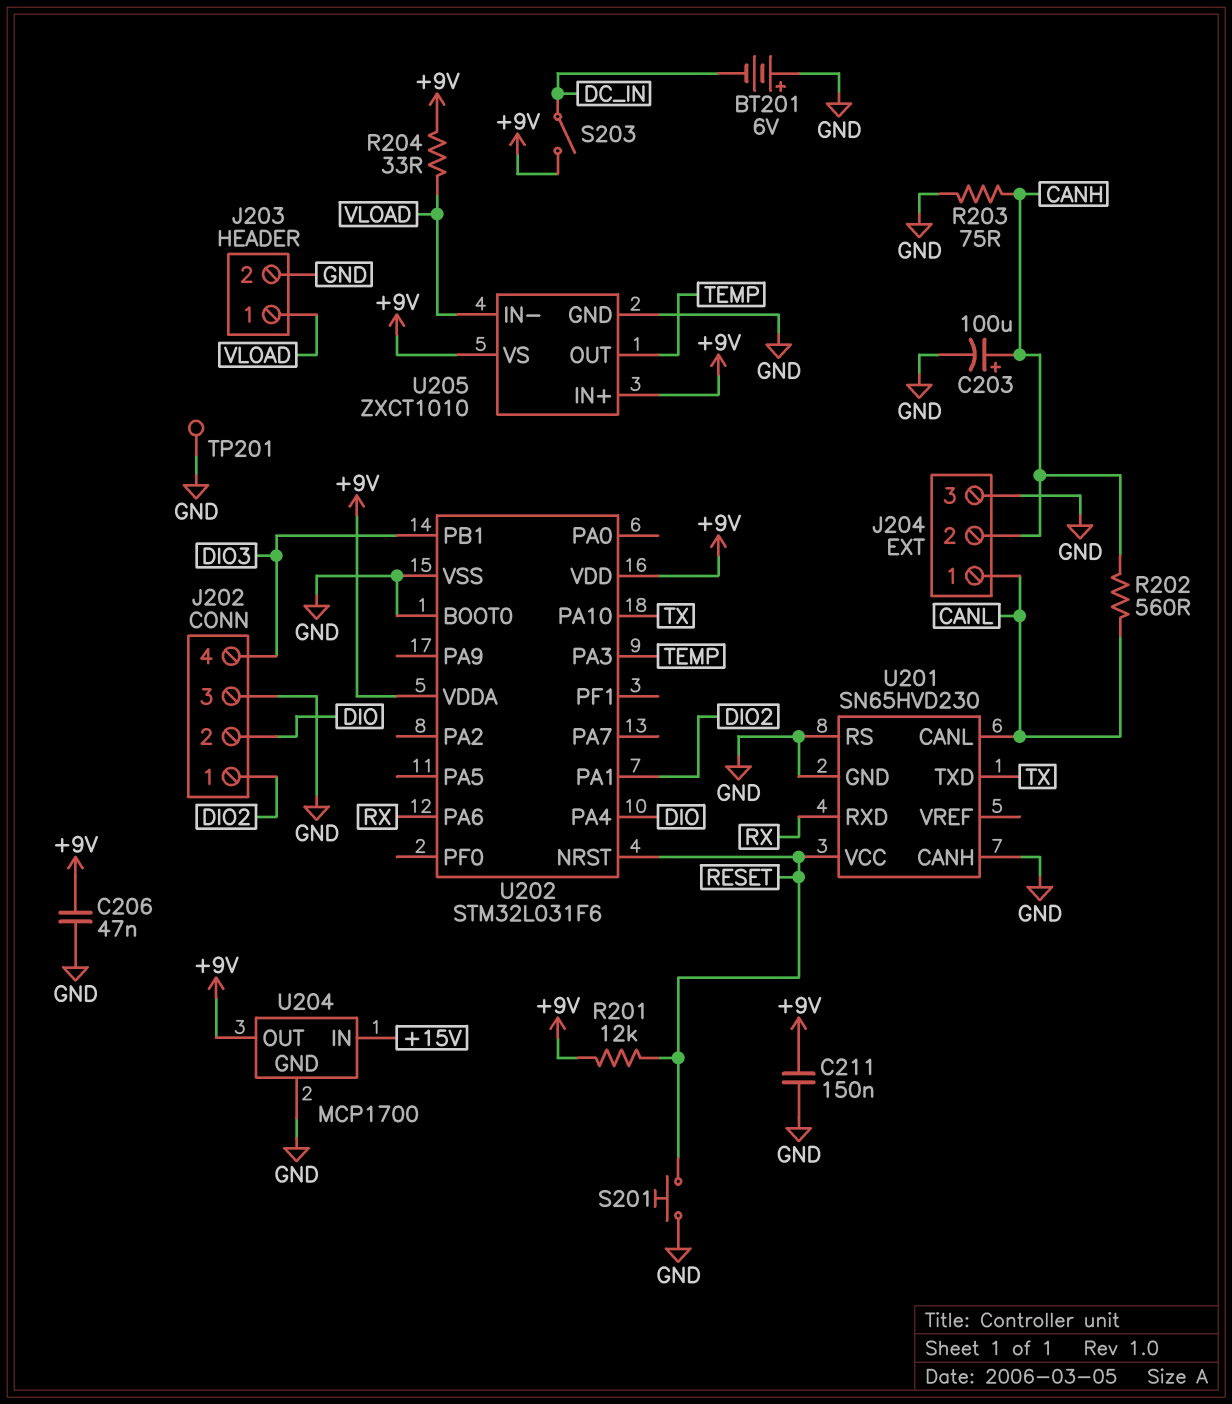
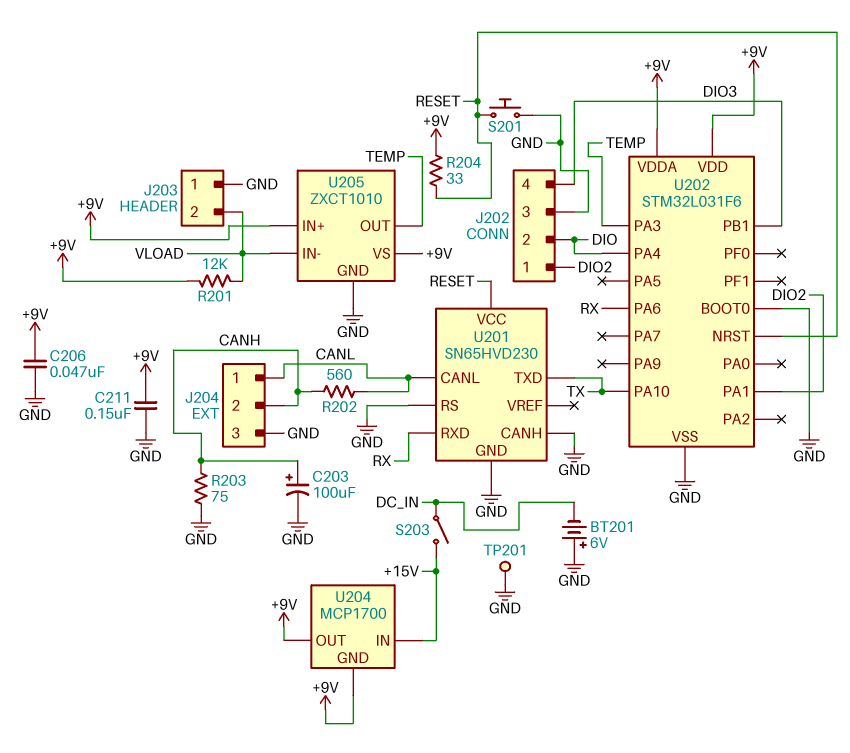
J203 pin 1: VLOAD -> GND
J203 pin 2: GND -> VLOAD
R201: 12k (+9V, RESET) -> 12k (+9V, VLOAD)
R204: 33 (+9V, VLOAD) -> 33 (+9V, RESET)
S203: switch (+9V, DC_IN) -> switch (+15V, DC_IN)
U204 pin GND: GND -> +9V

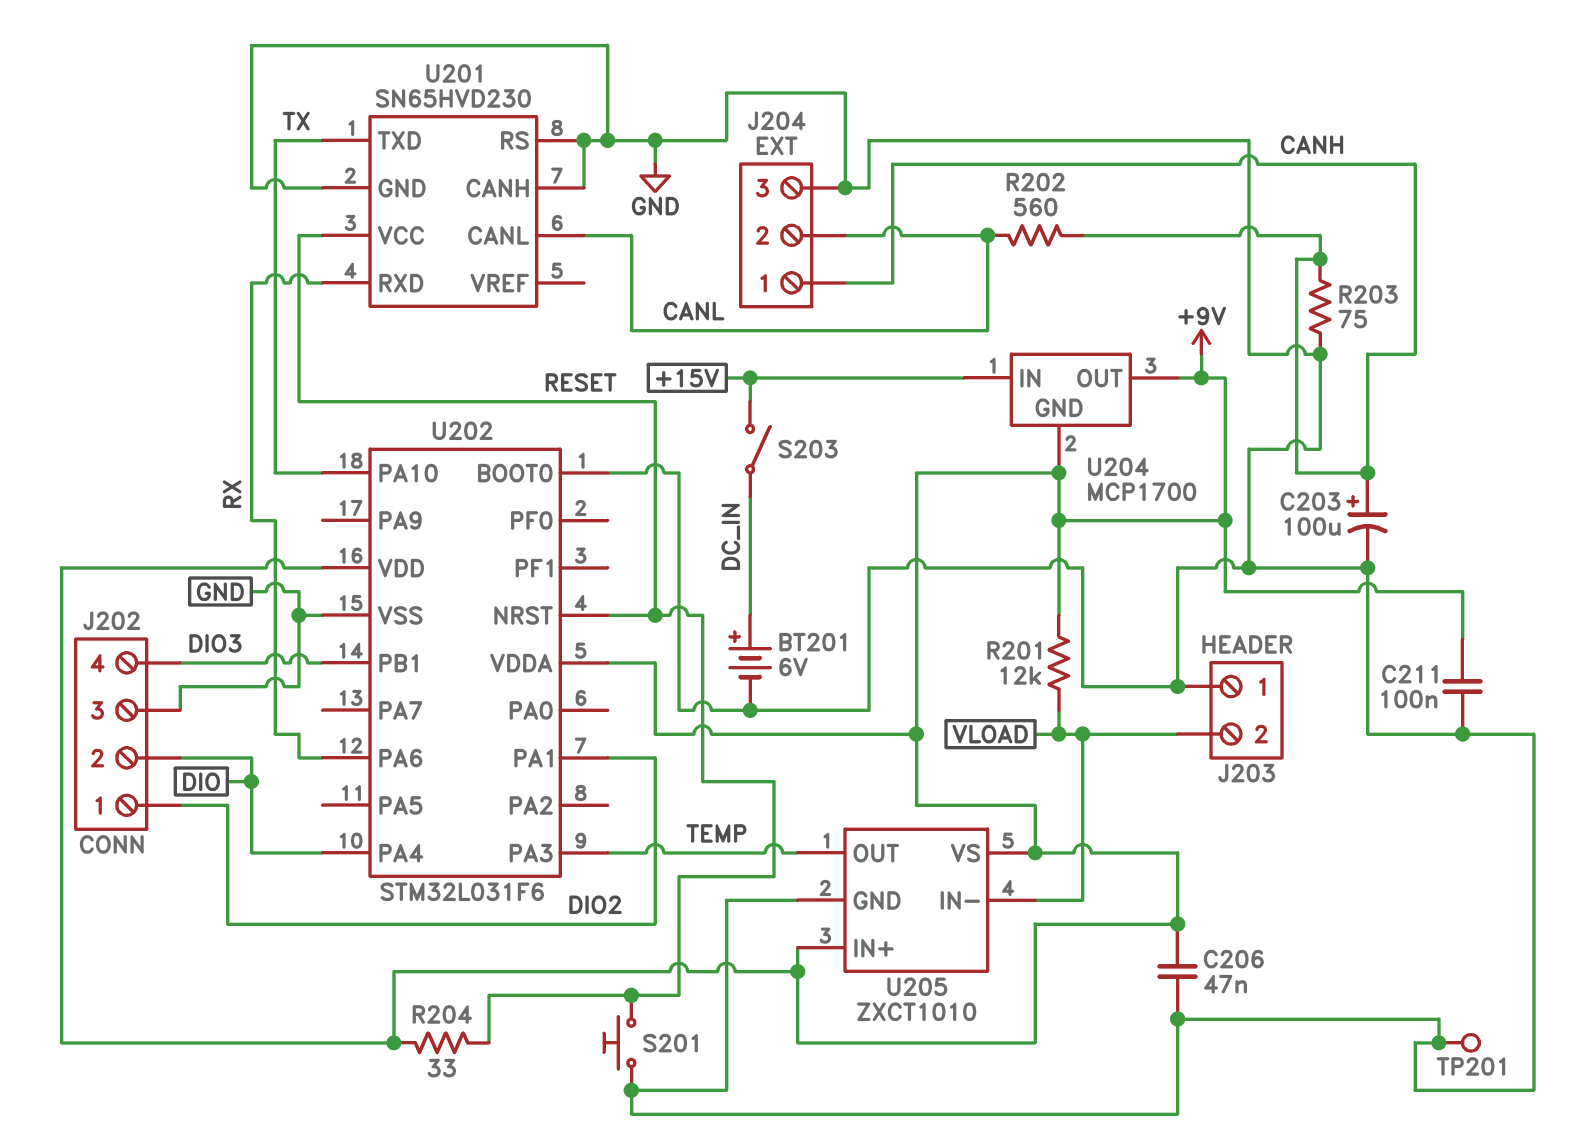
BT201: 6V (plus GND, minus DC_IN) -> 6V (plus DC_IN, minus GND)
C211: 150nF (+9V, GND) -> 100nF (+9V, GND)
J204 pin 1: CANL -> CANH
J204 pin 2: CANH -> CANL

